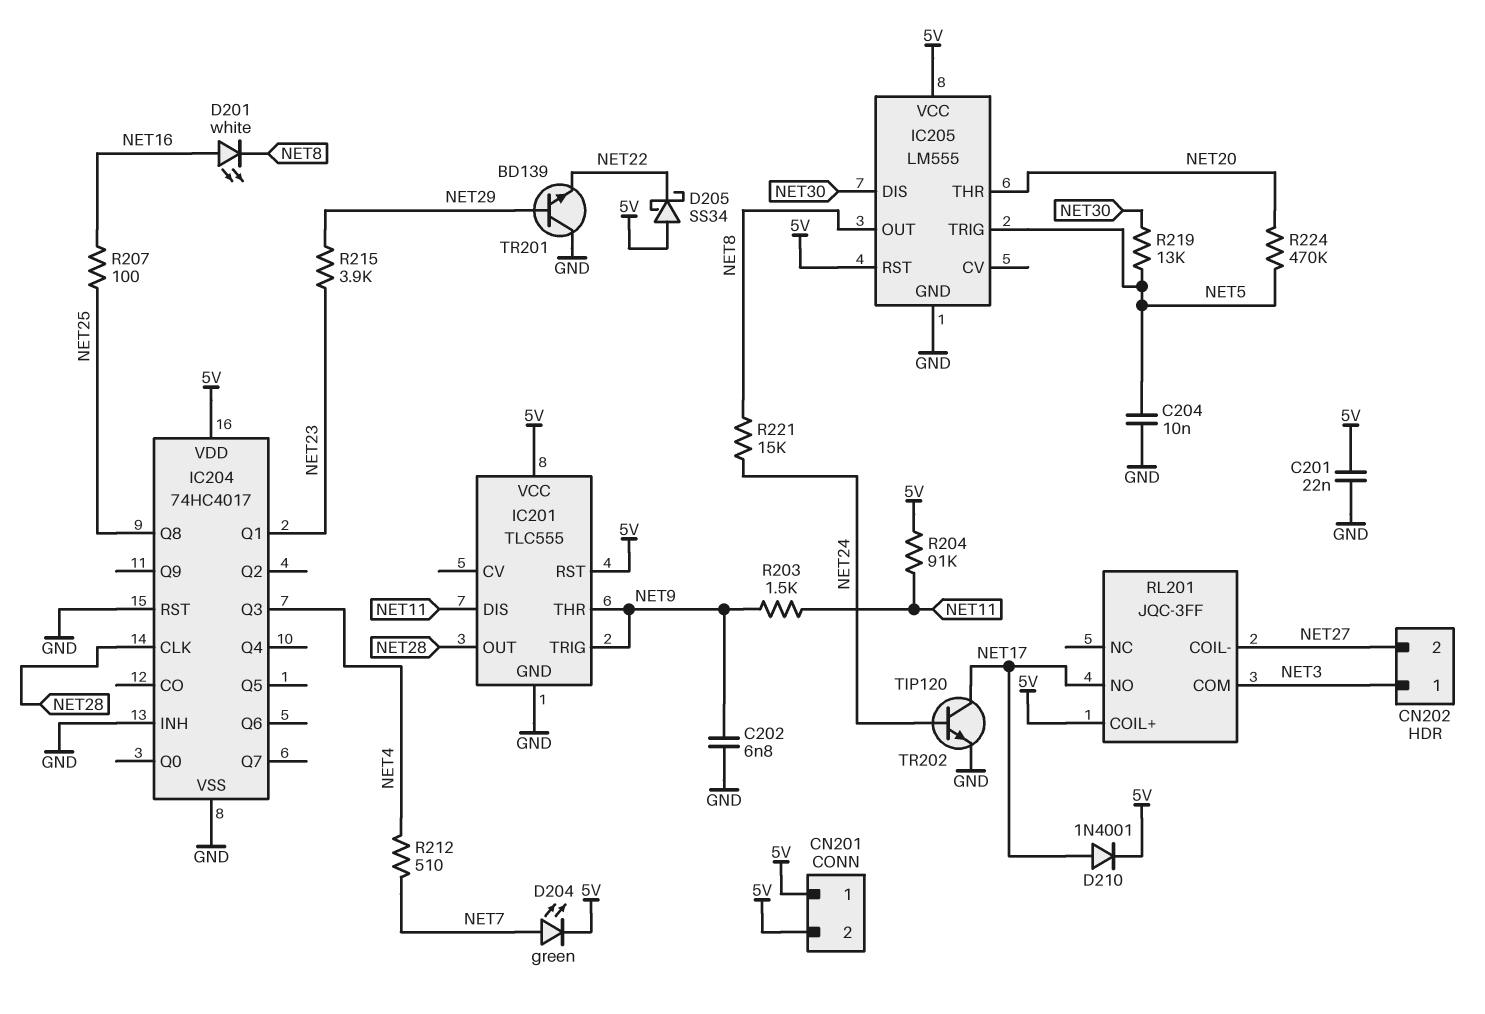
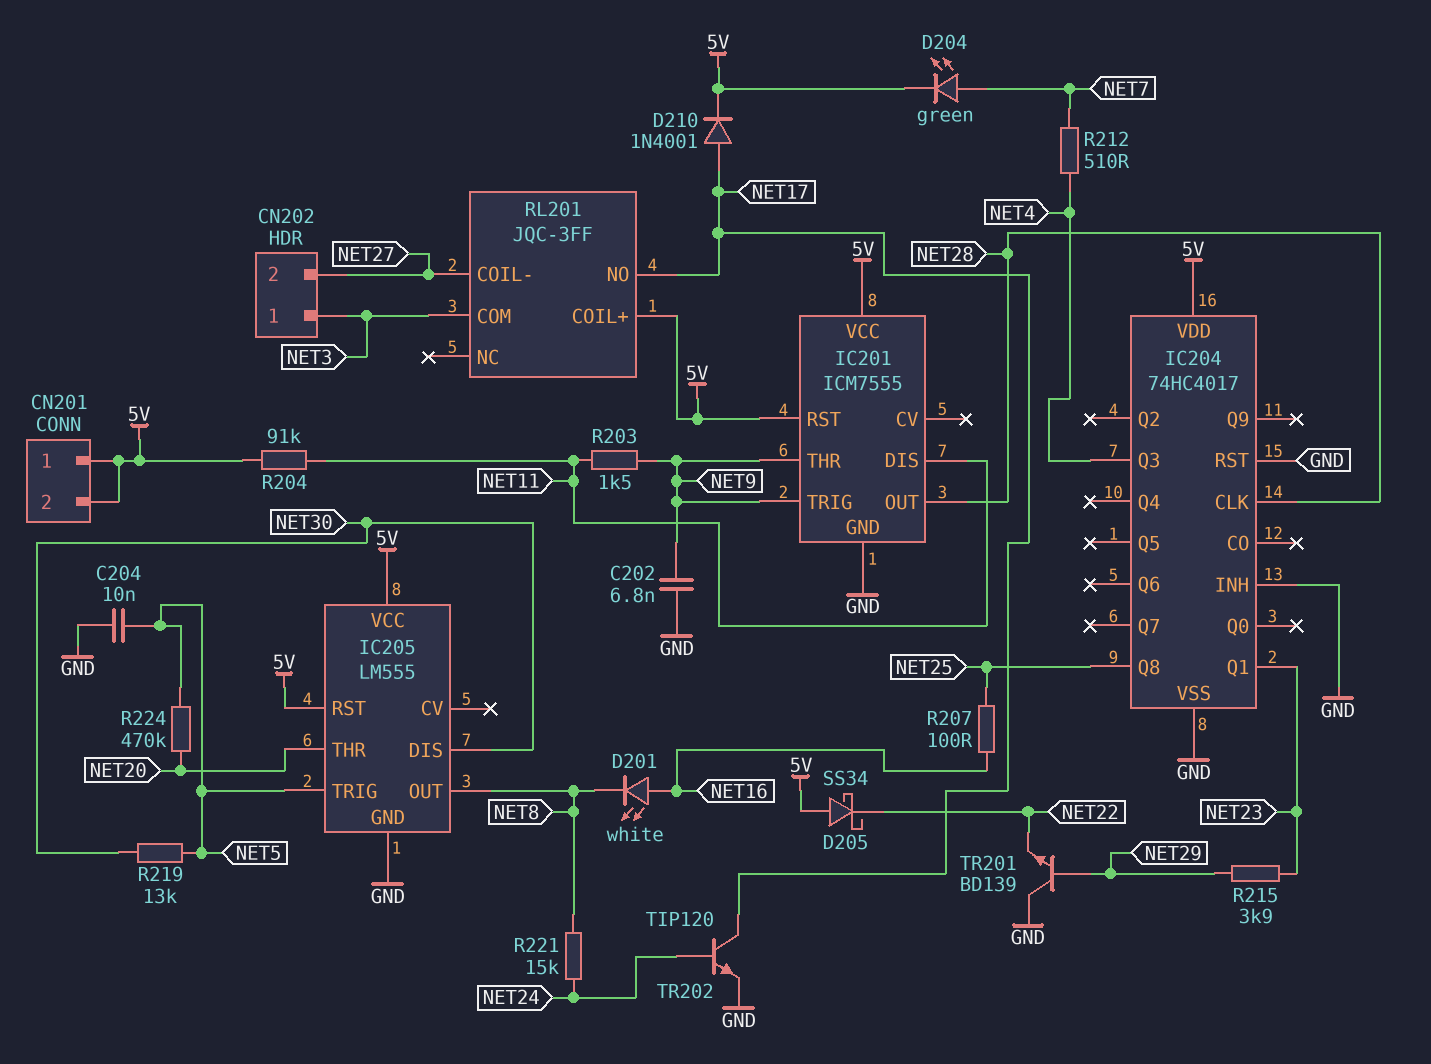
C201: 22nF (5V, GND) -> none
IC201: TLC555 -> ICM7555

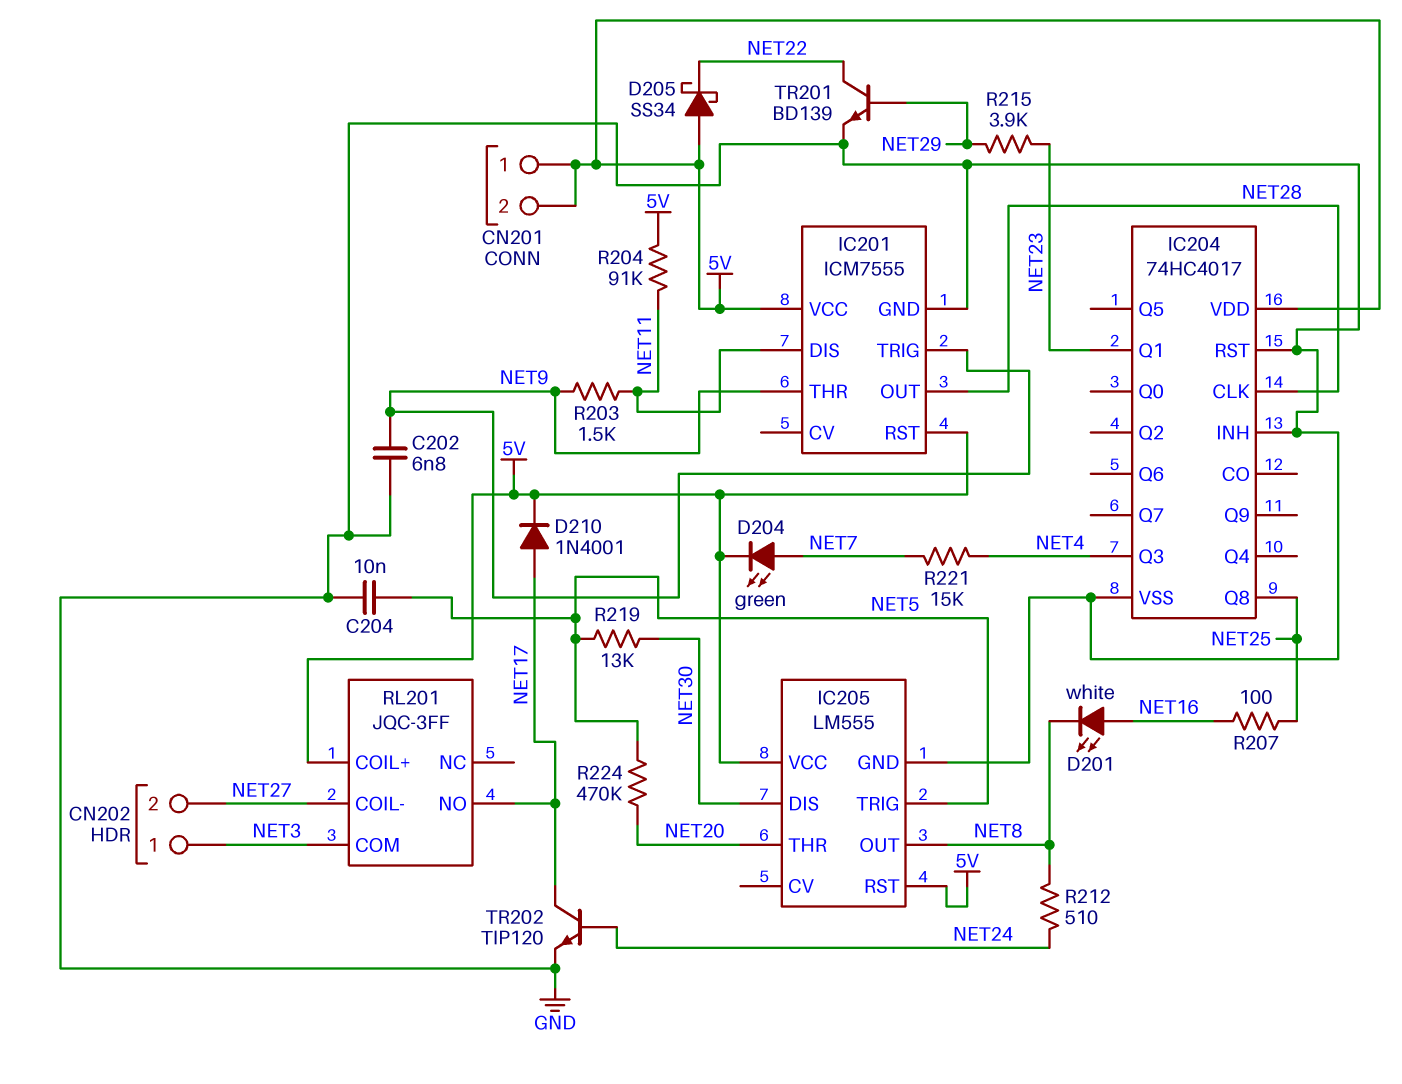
R212: 510 (NET4, NET7) -> 510 (NET8, NET24)
R221: 15k (NET8, NET24) -> 15k (NET4, NET7)
TR201: NPN BD139 (B NET29, C GND, E NET22) -> NPN BD139 (B NET29, C NET22, E GND)

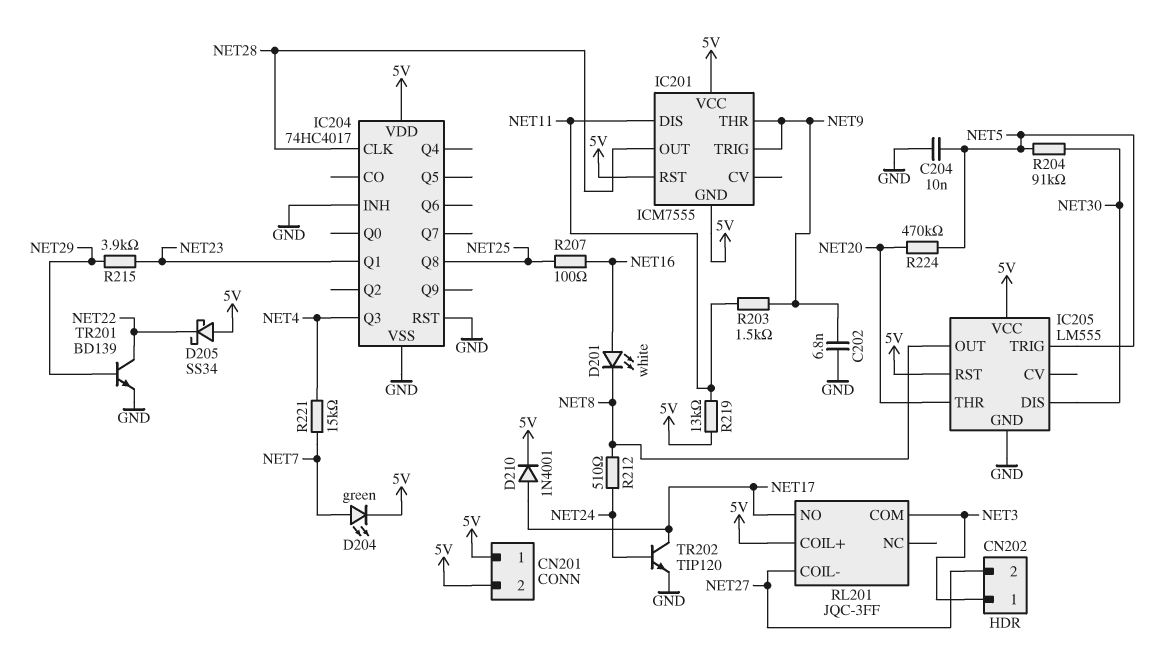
IC201 pin GND: GND -> 5V
R204: 91k (5V, NET11) -> 91k (NET5, NET30)
R219: 13k (NET5, NET30) -> 13k (5V, NET11)

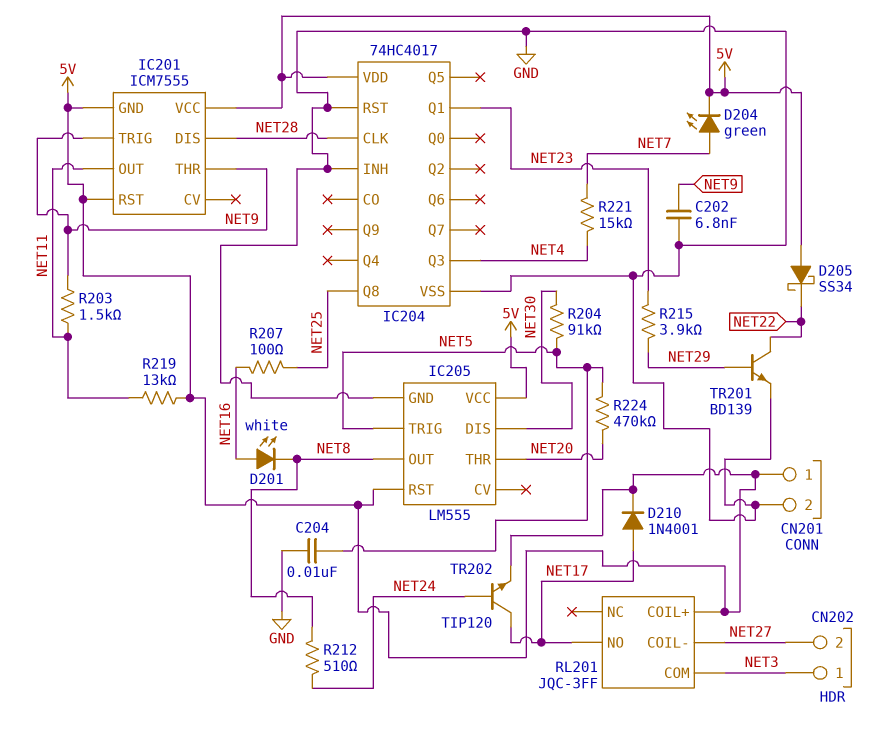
CN201 pin 2: 5V -> GND
IC201 pin DIS: NET11 -> NET28
IC201 pin OUT: NET28 -> NET11
TR202: NPN TIP120 (B NET24, C NET17, E GND) -> NPN TIP120 (B NET24, C NET17, E 5V)

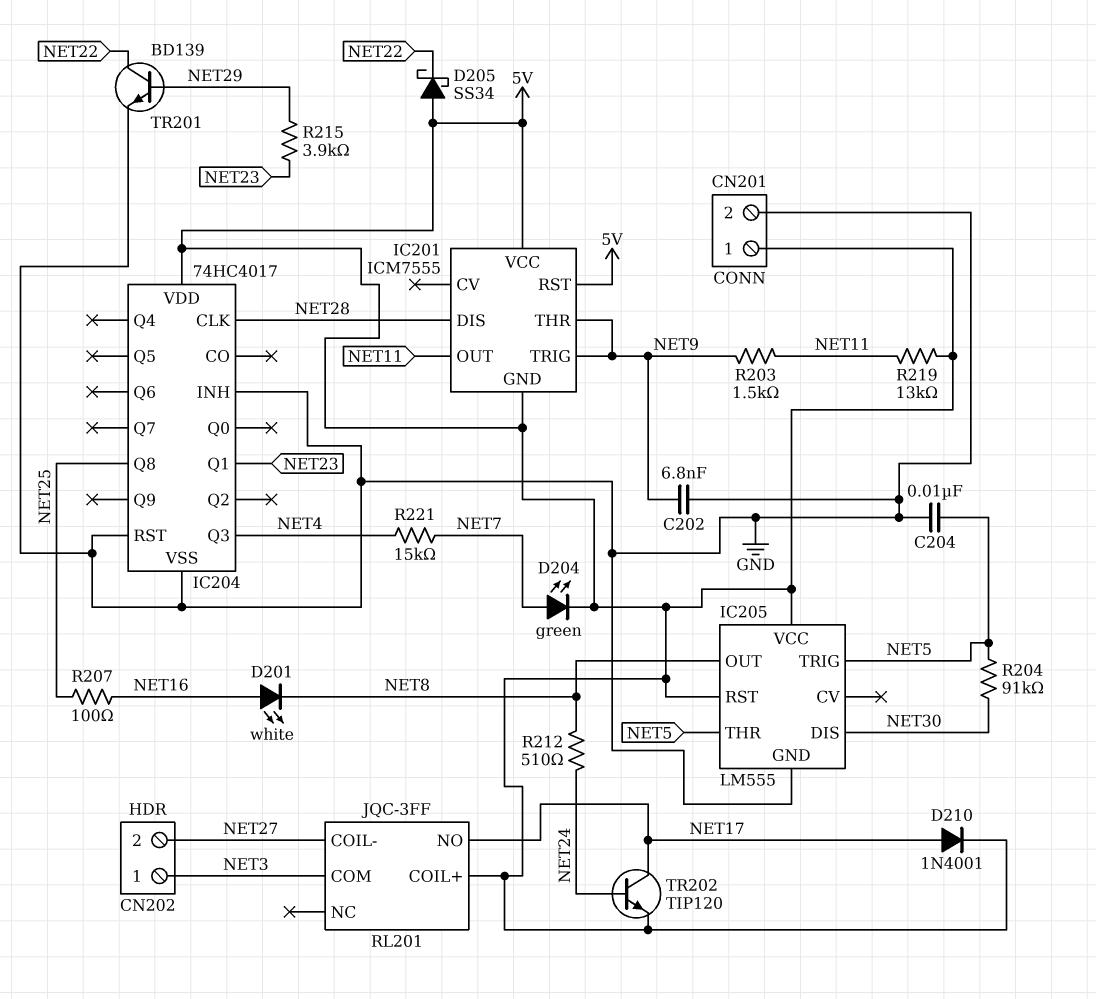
IC205 pin THR: NET20 -> NET5
R224: 470k (NET5, NET20) -> none

